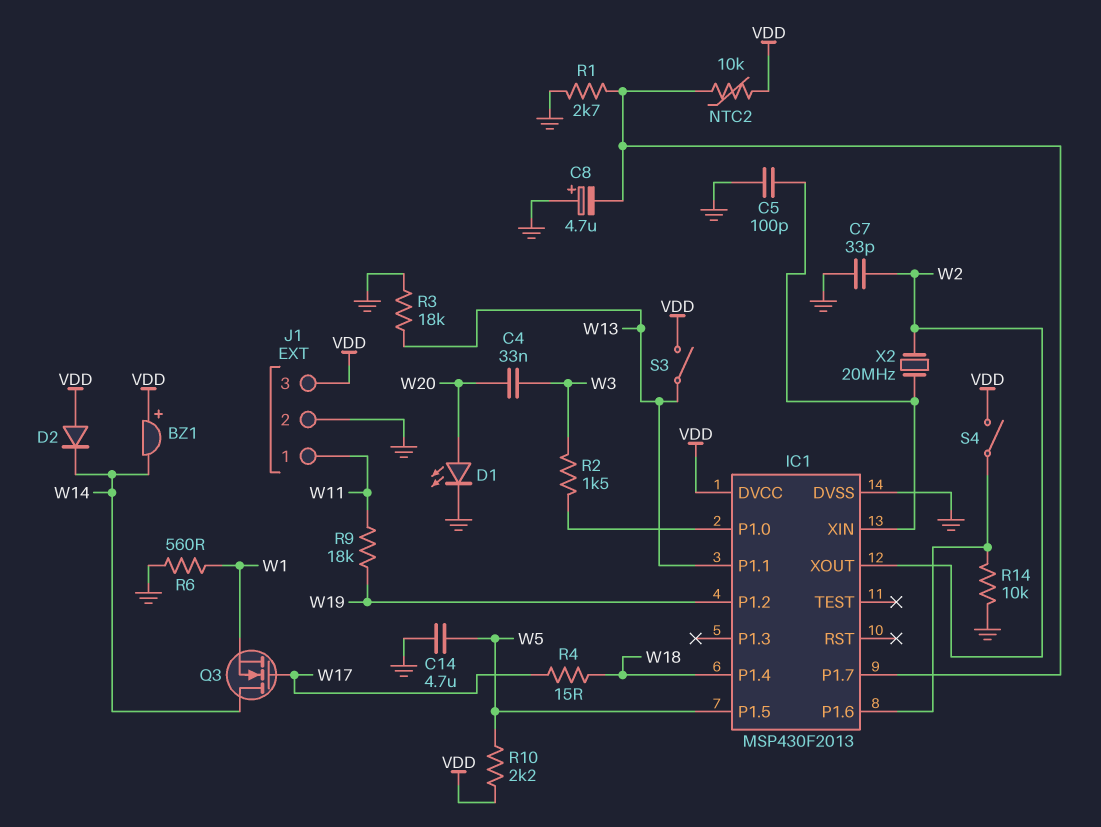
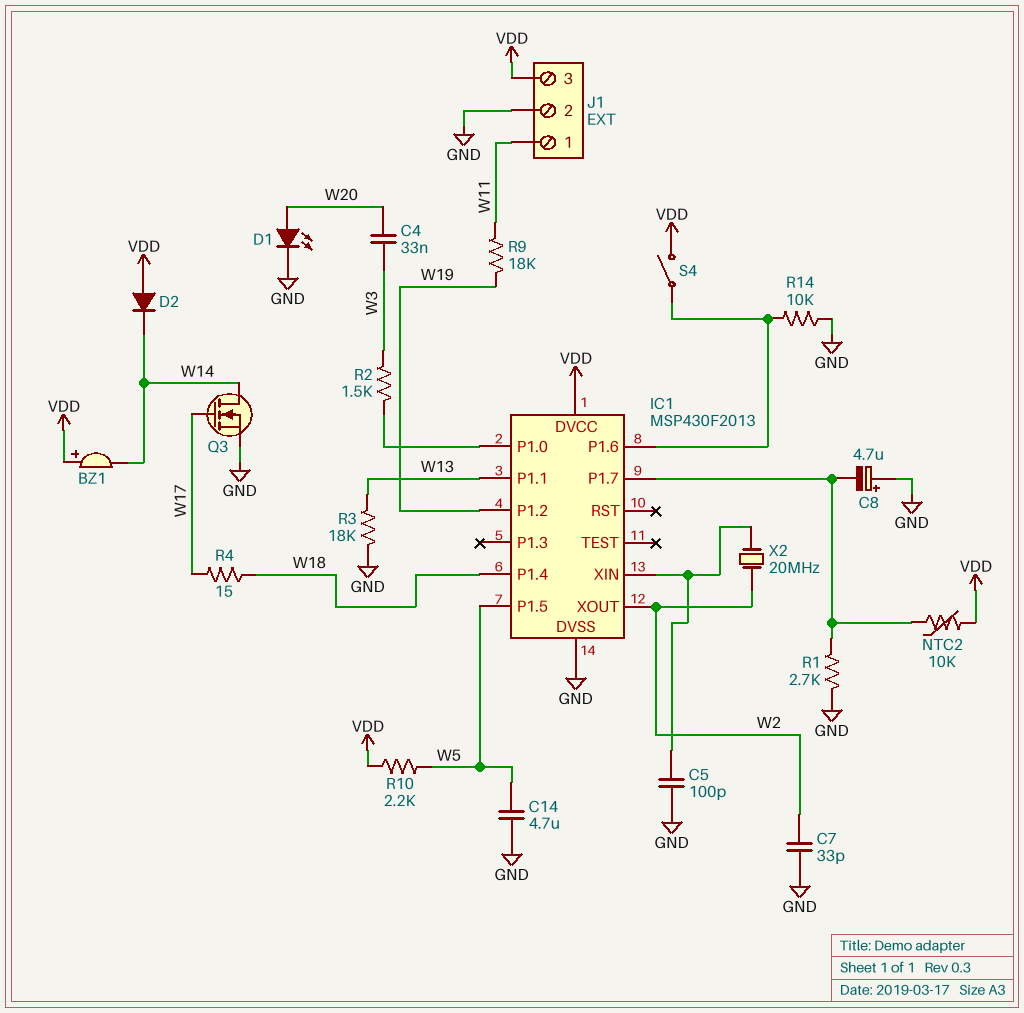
Q3: NMOS (G W17, D W14, S W1) -> NMOS (G W17, D W14, S GND)
R6: 560 (GND, W1) -> none
S3: switch (VDD, W13) -> none

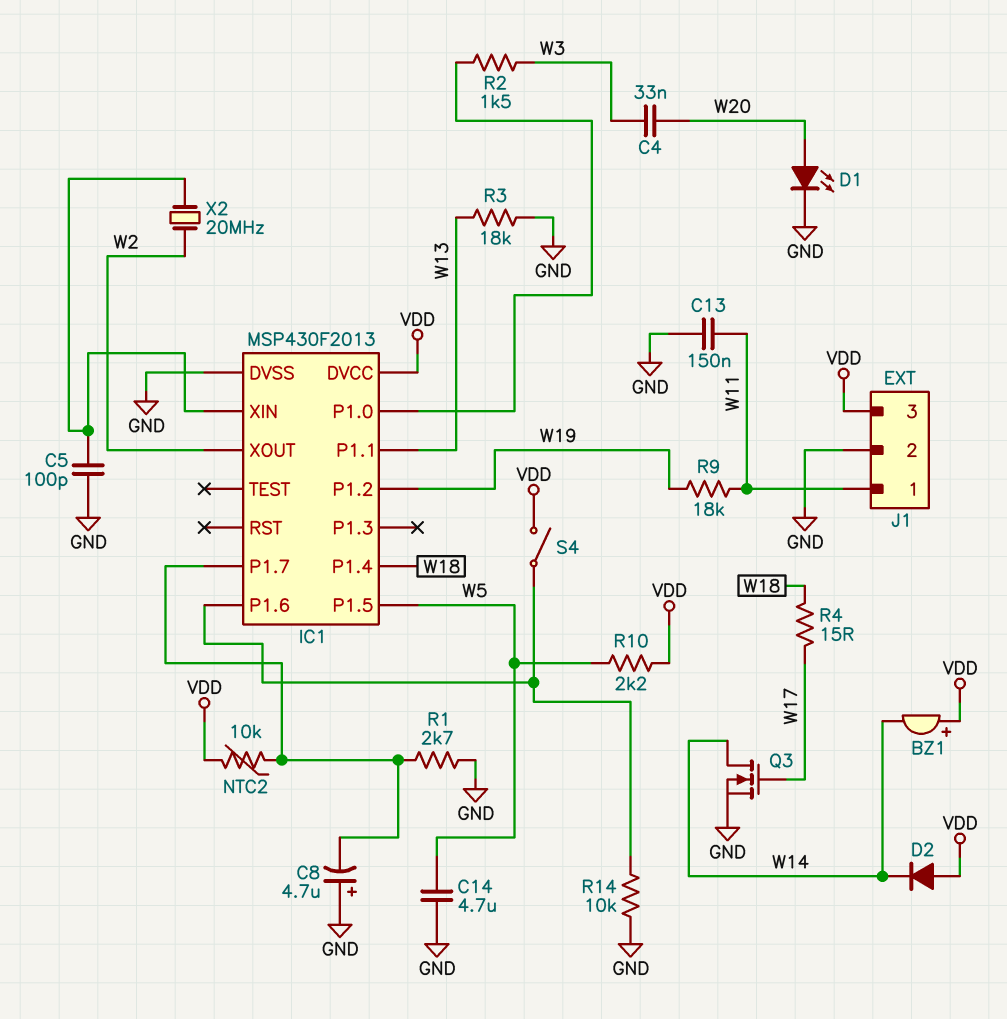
C7: 33pF (GND, W2) -> none
C13: none -> 150nF (GND, W11)

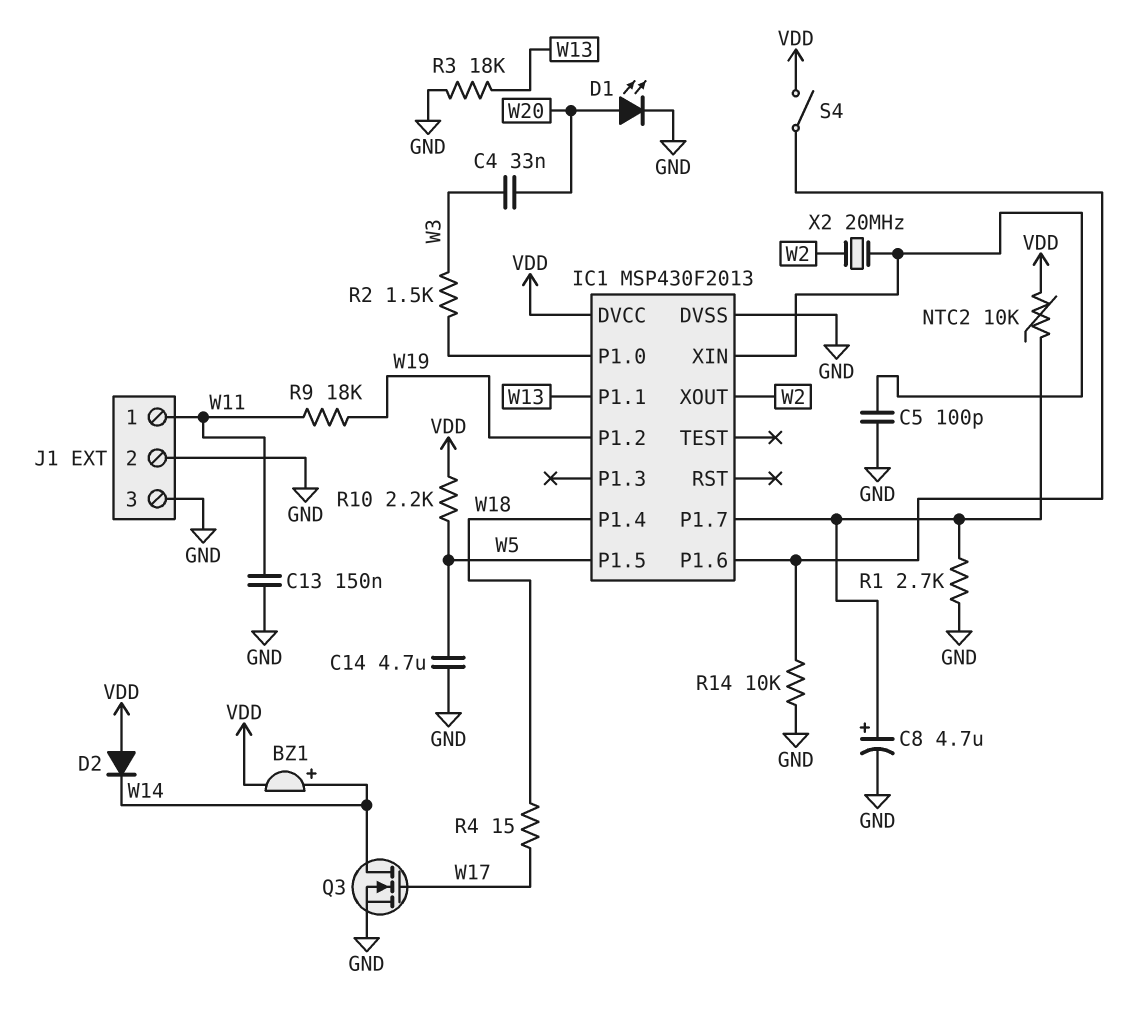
BZ1: buzzer (plus VDD, minus W14) -> buzzer (plus W14, minus VDD)
C8: 4.7uF (plus GND, minus IC1/P1.7) -> 4.7uF (plus IC1/P1.7, minus GND)
J1 pin 3: VDD -> GND

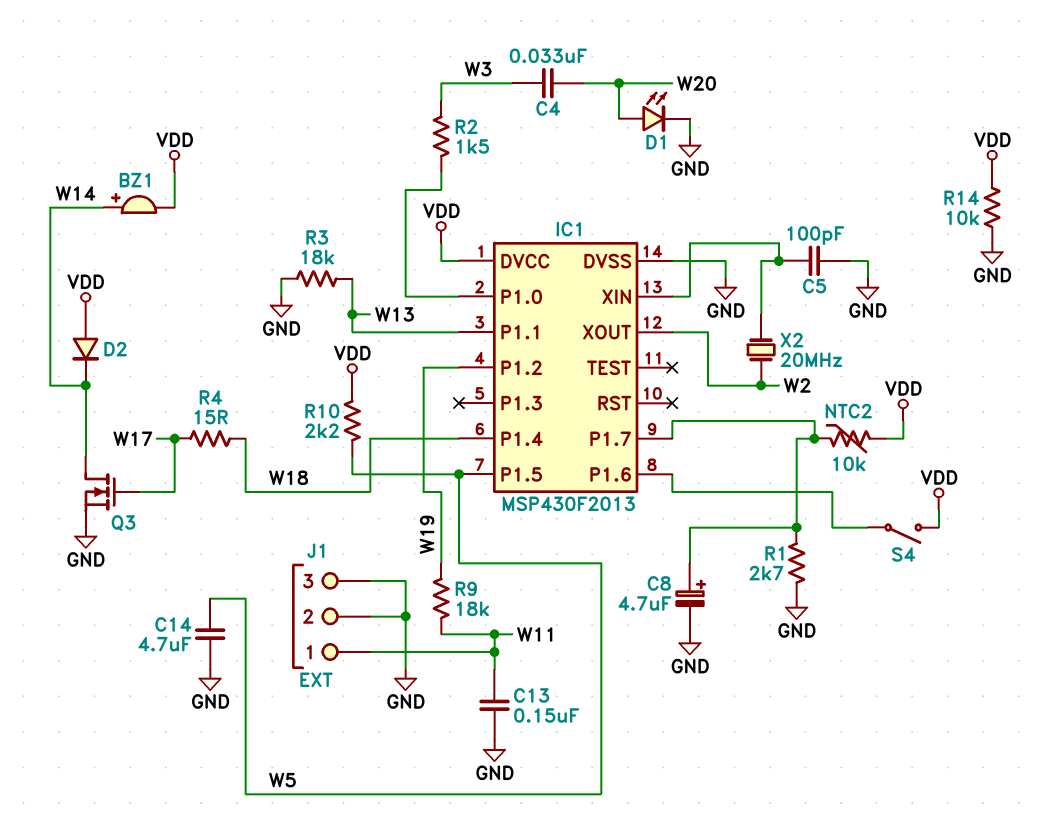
R14: 10k (GND, IC1/P1.6) -> 10k (GND, VDD)

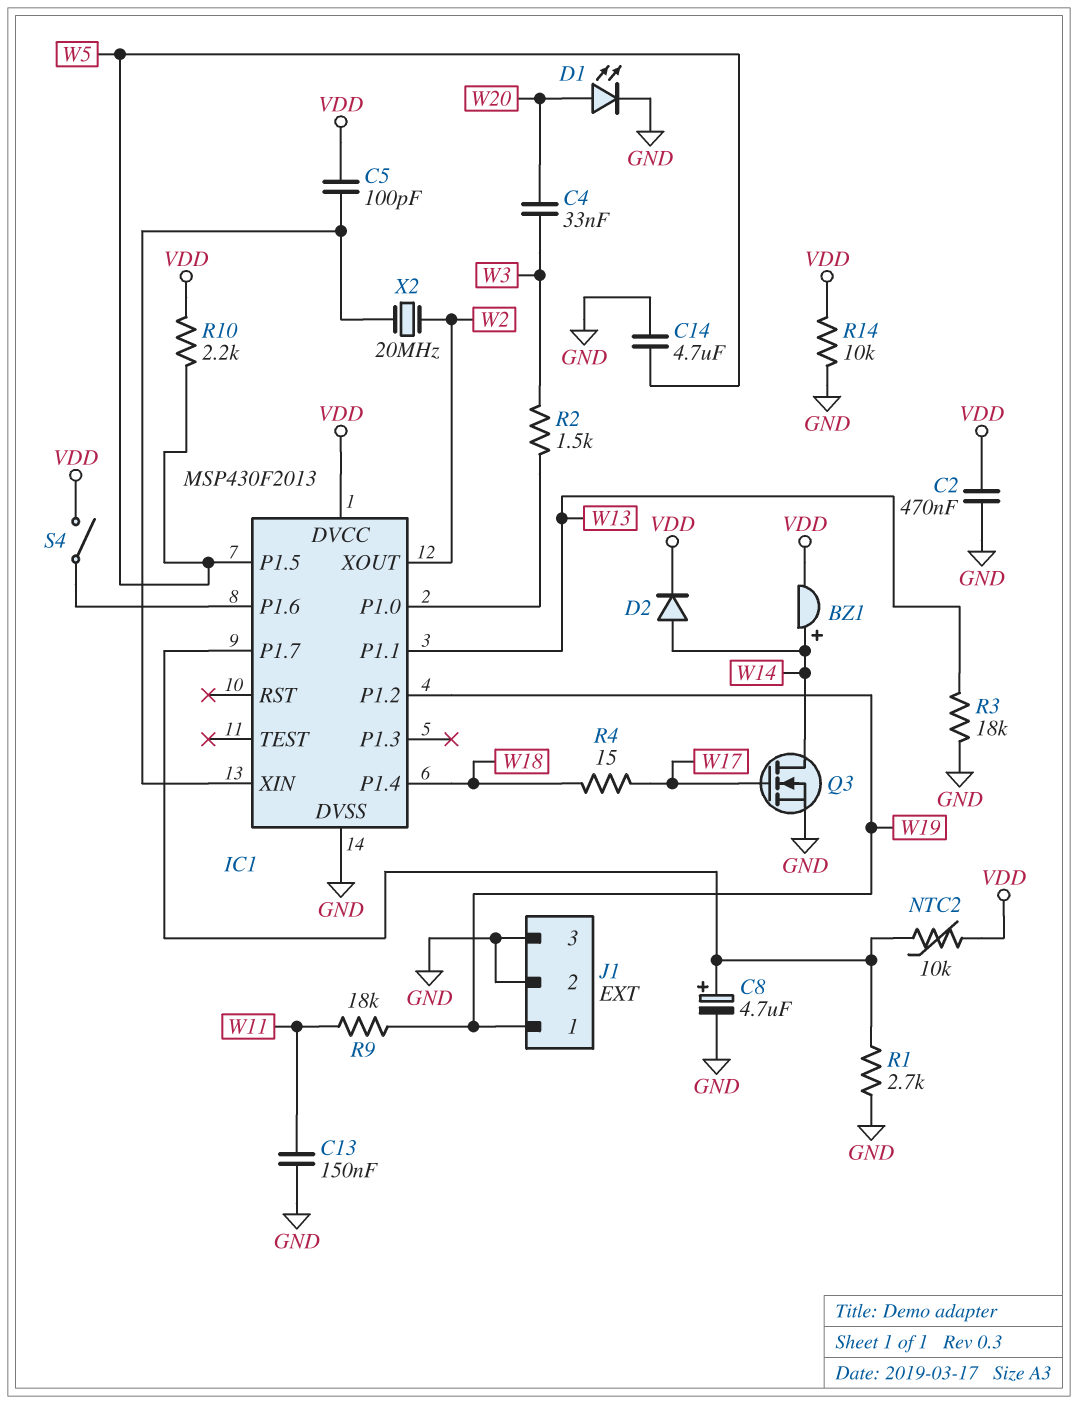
C2: none -> 470nF (GND, VDD)
C5: 100pF (GND, IC1/XIN) -> 100pF (IC1/XIN, VDD)
D2: diode (A VDD, K W14) -> diode (A W14, K VDD)
J1 pin 1: W11 -> W19

